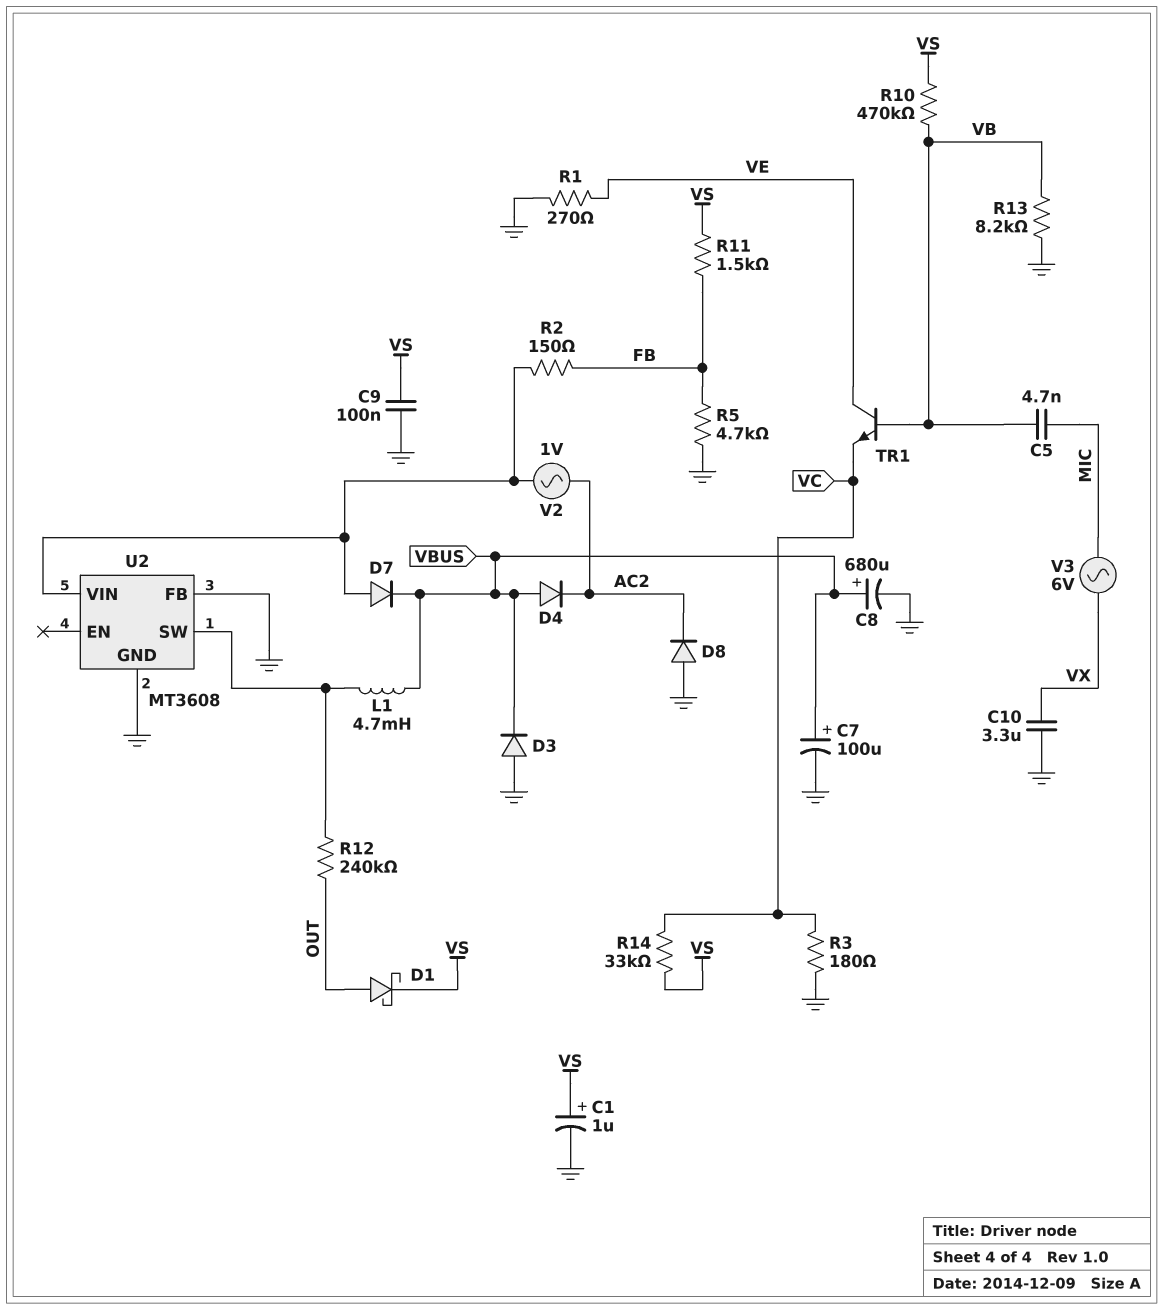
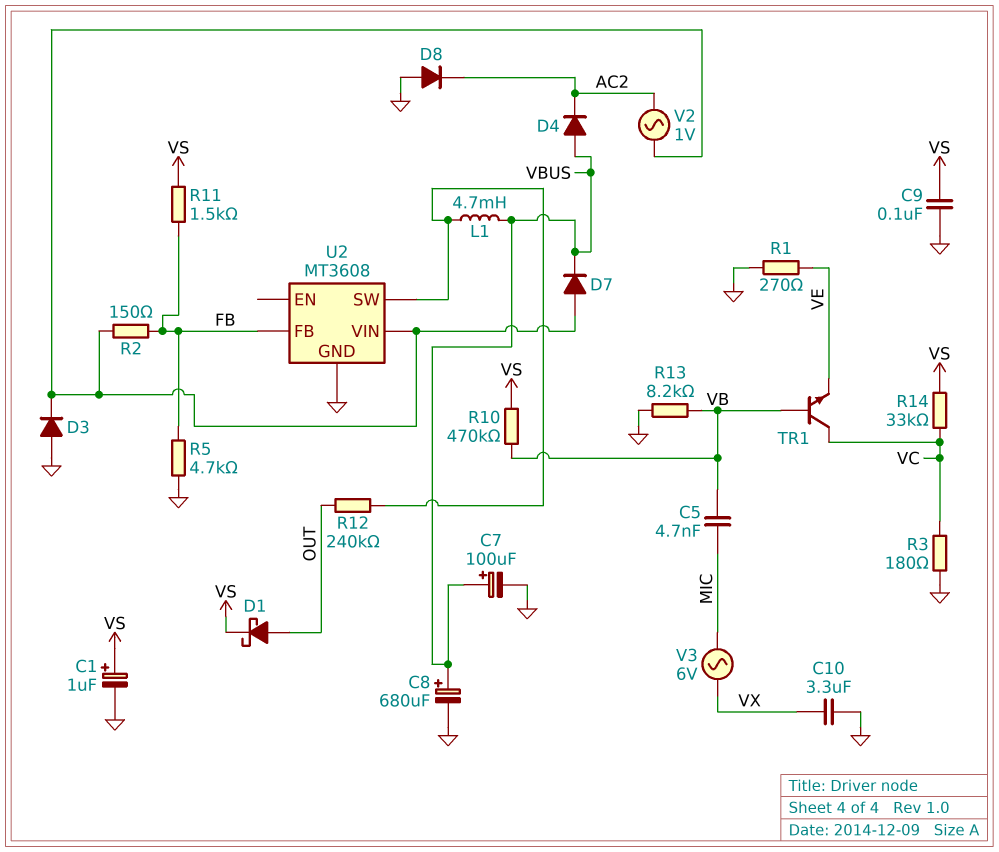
D3: diode (A GND, K VBUS) -> diode (A GND, K U2/VIN)
TR1: NPN (B VB, C VE, E VC) -> NPN (B VB, C VC, E VE)
U2 pin FB: GND -> FB

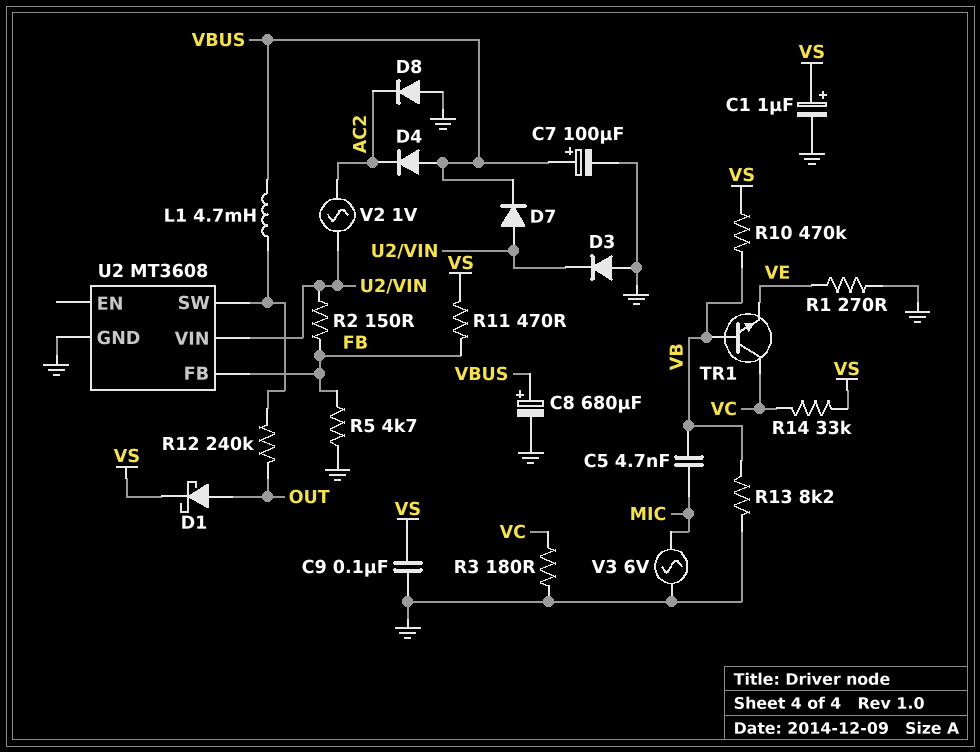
C10: 3.3uF (GND, VX) -> none
R11: 1.5k (FB, VS) -> 470 (FB, VS)
V3: AC 6V (MIC, VX) -> AC 6V (GND, MIC)

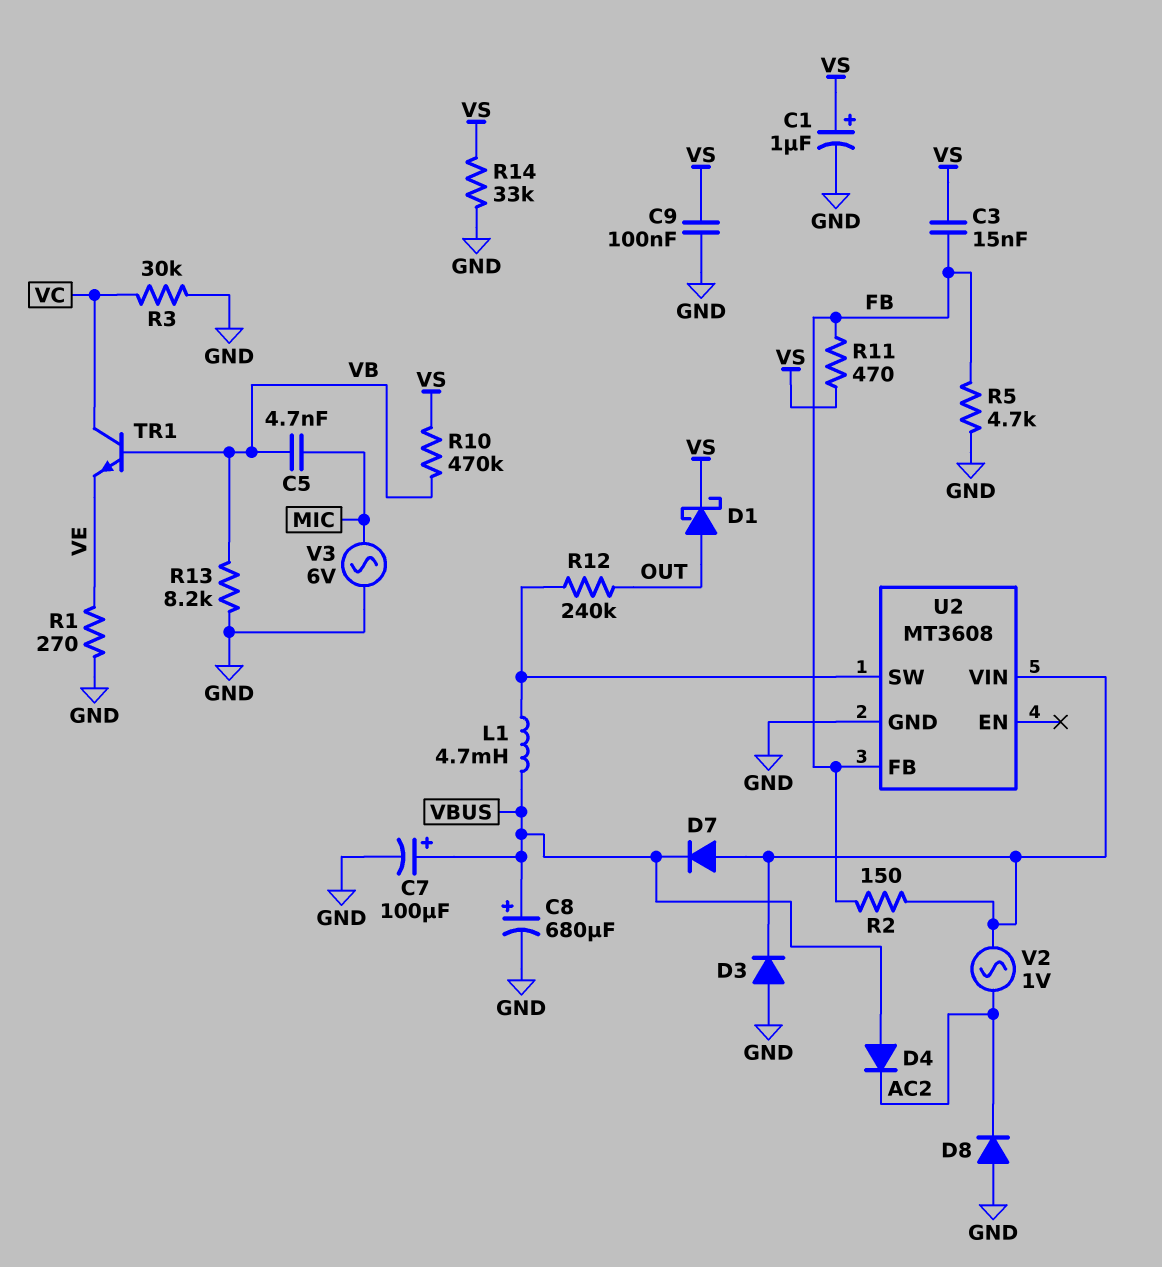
C3: none -> 15nF (FB, VS)
R3: 180 (GND, VC) -> 30k (GND, VC)
R14: 33k (VC, VS) -> 33k (GND, VS)

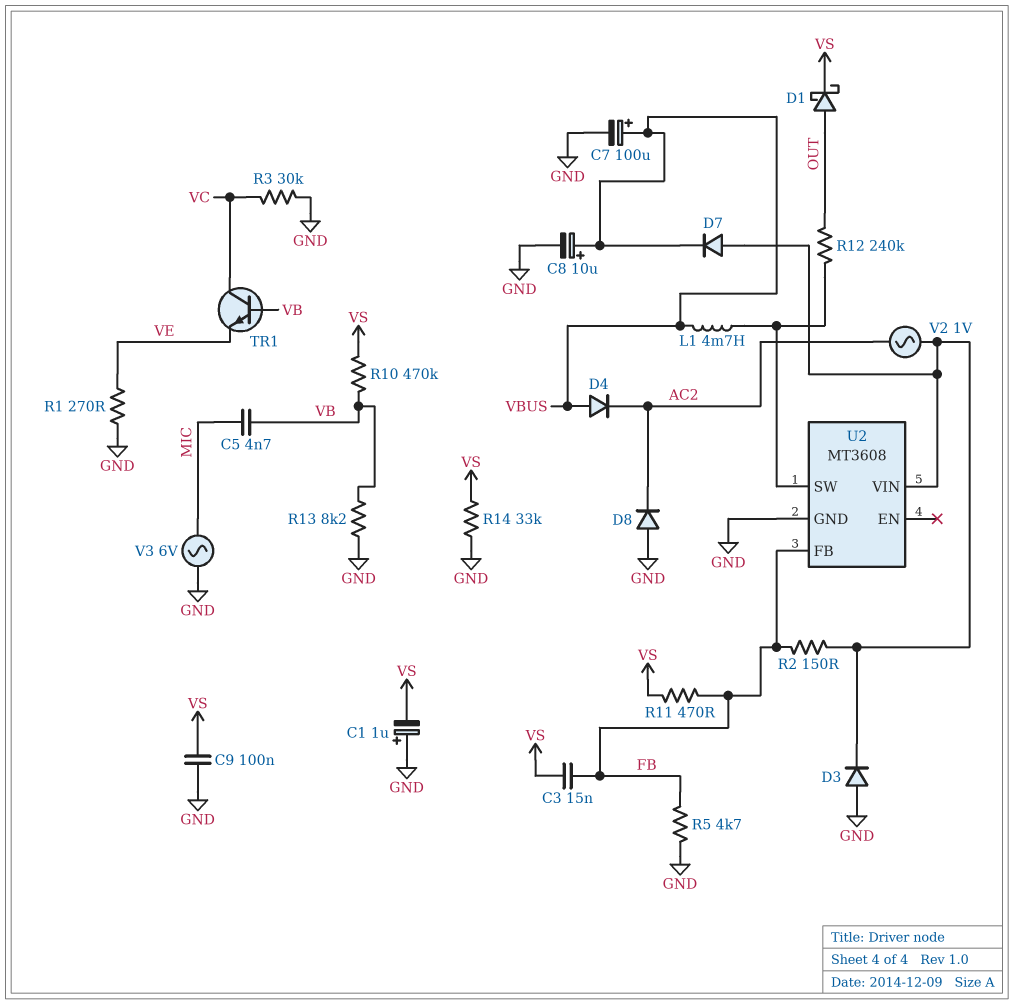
C1: 1uF (plus VS, minus GND) -> 1uF (plus GND, minus VS)
C8: 680uF (plus VBUS, minus GND) -> 10uF (plus VBUS, minus GND)

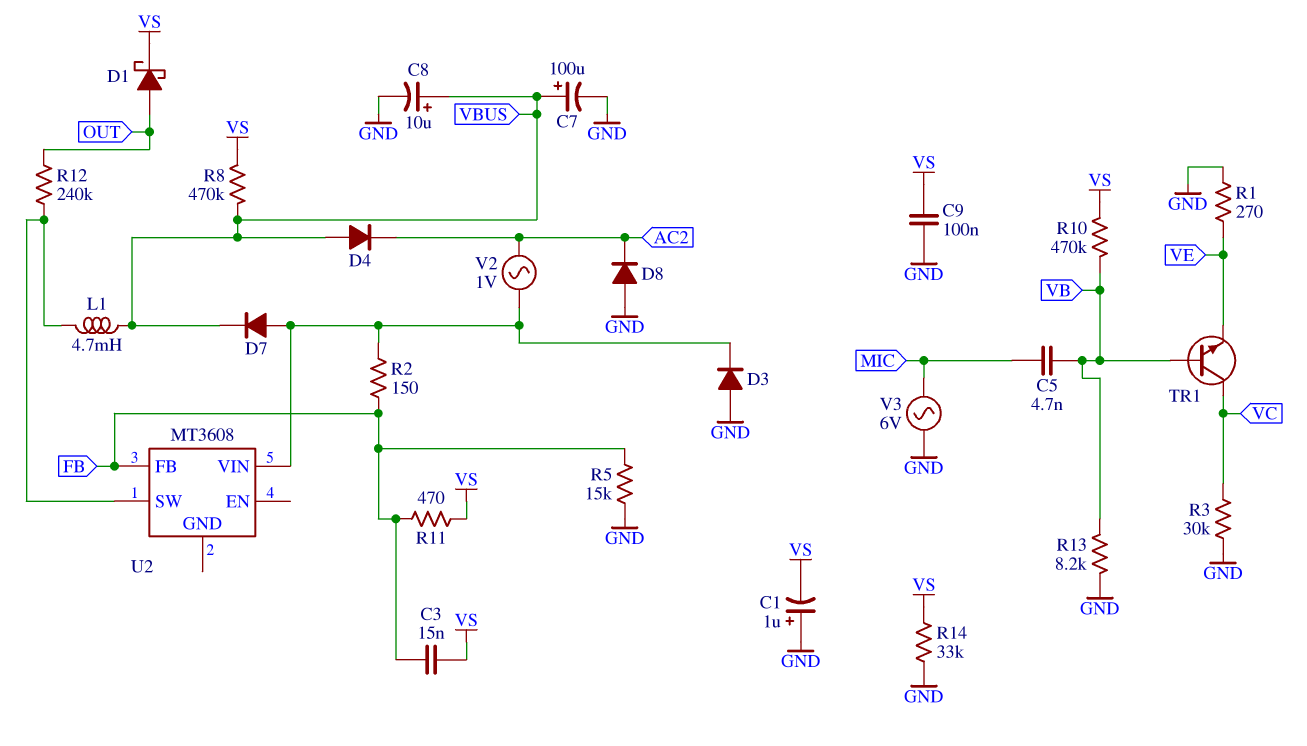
R5: 4.7k (FB, GND) -> 15k (FB, GND)
R8: none -> 470k (VBUS, VS)
U2 pin GND: GND -> none

